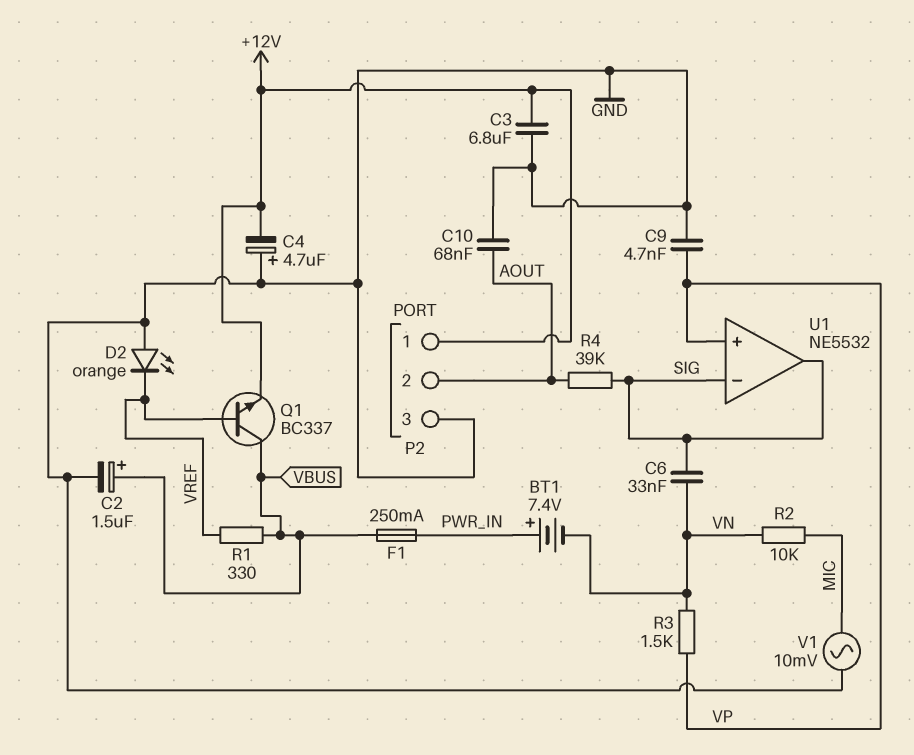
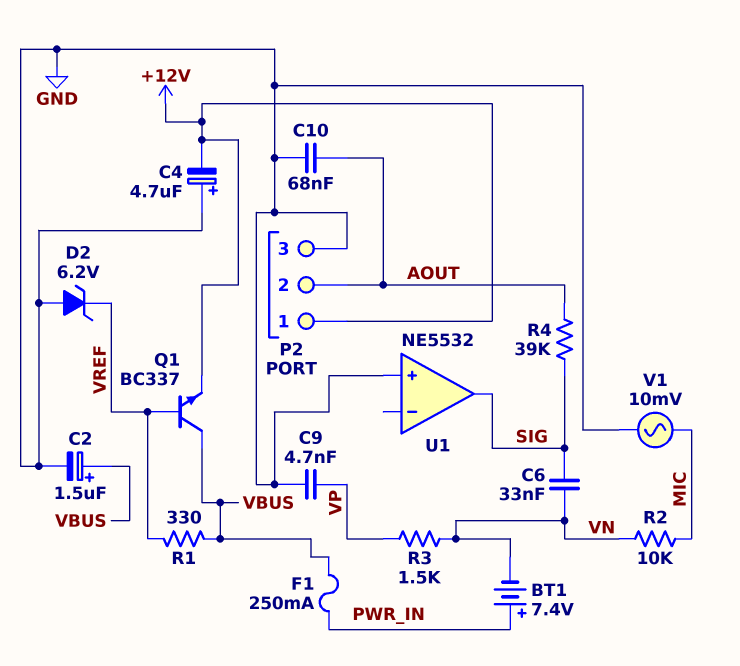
C3: 6.8uF (+12V, GND) -> none
D2: LED orange (A GND, K VREF) -> zener 6.2V (A GND, K VREF)
U1 pin in+: VP -> GND
U1 pin in-: SIG -> none

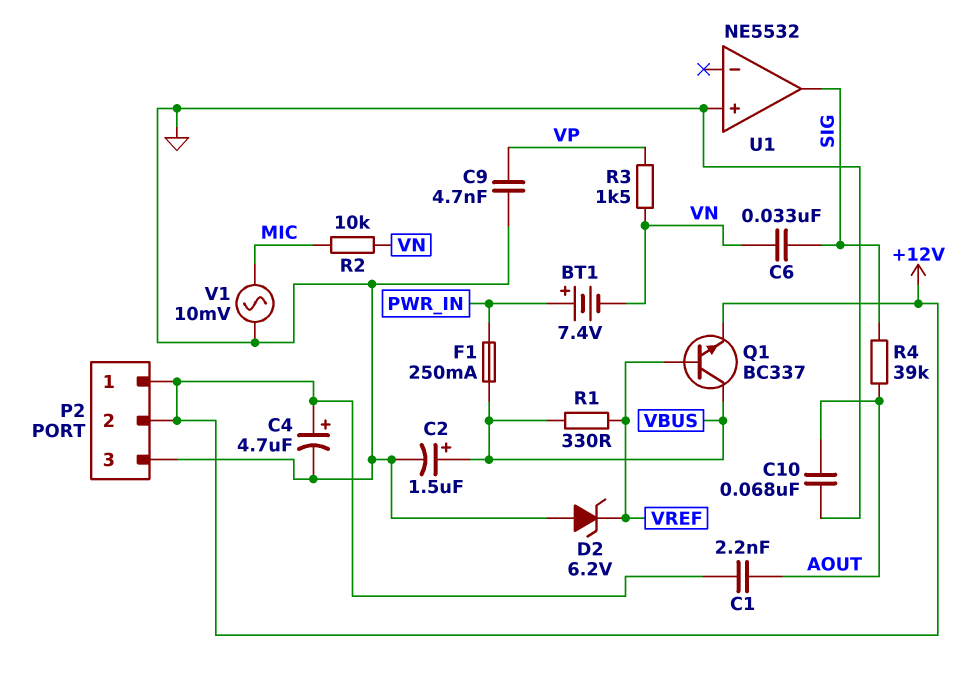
C1: none -> 2.2nF (+12V, AOUT)
C4: 4.7uF (plus GND, minus +12V) -> 4.7uF (plus +12V, minus GND)
P2 pin 2: AOUT -> +12V

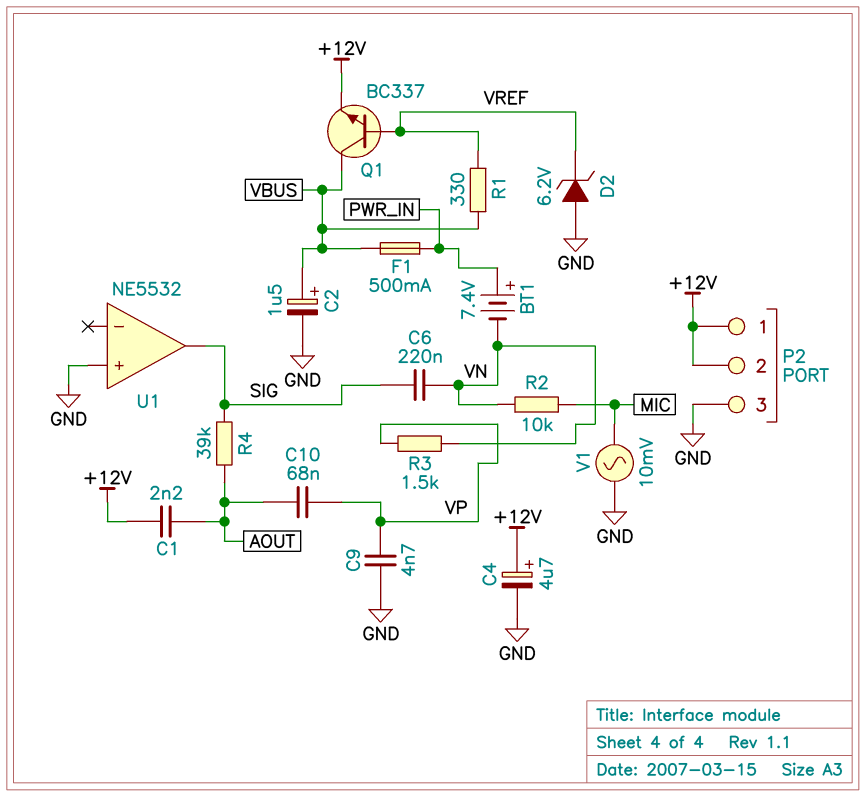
C6: 33nF (SIG, VN) -> 220nF (SIG, VN)
C10: 68nF (AOUT, GND) -> 68nF (AOUT, VP)
F1: 250mA (PWR_IN, VBUS) -> 500mA (PWR_IN, VBUS)

